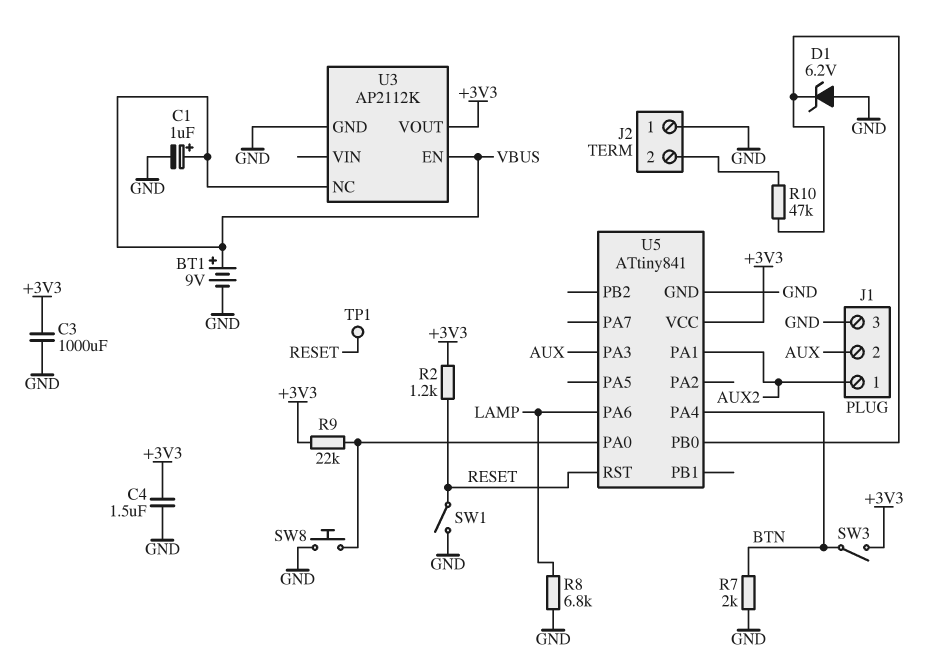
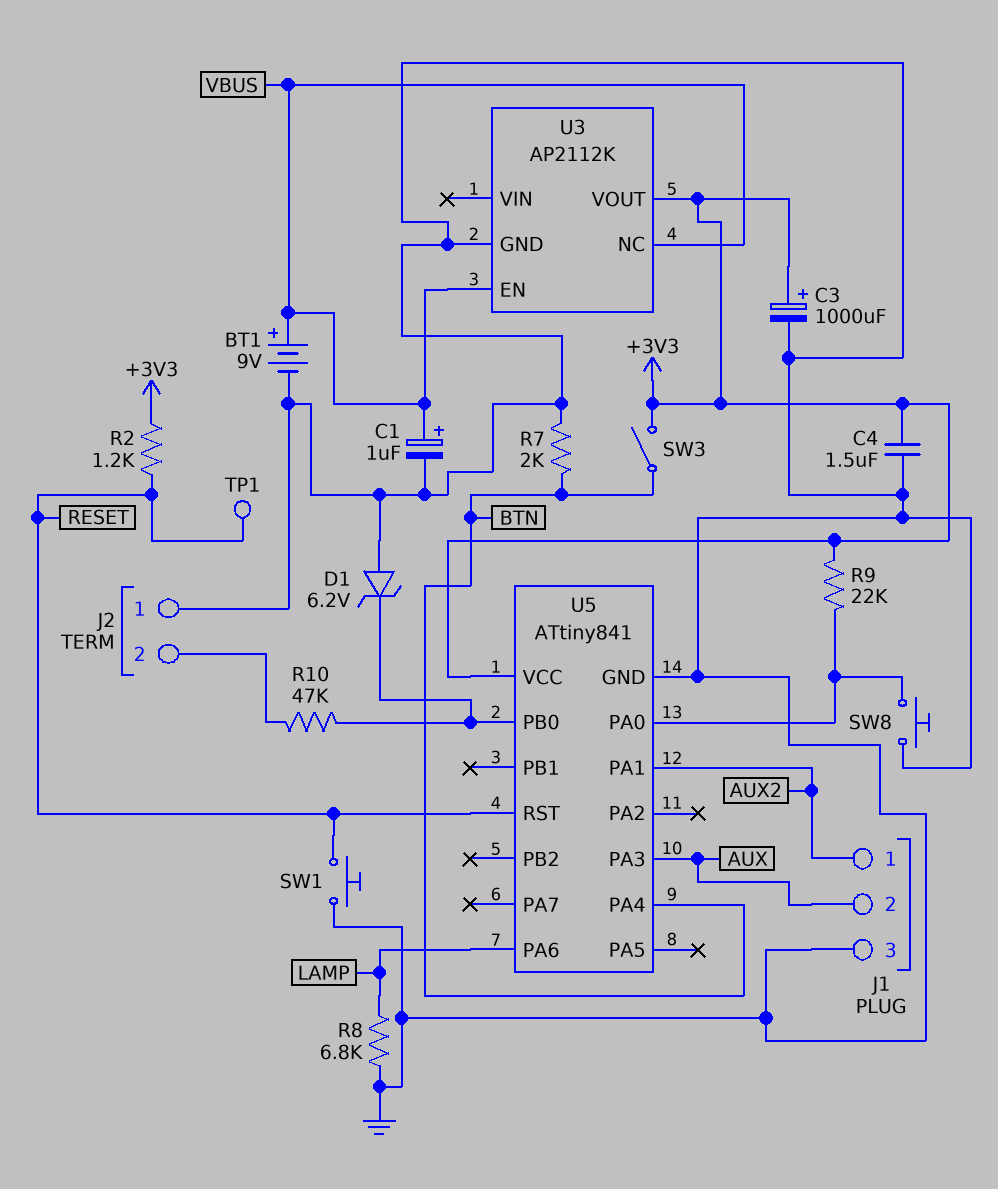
C3: 1000uF (+3V3, GND) -> 1000uF (plus +3V3, minus GND)
SW1: switch (GND, RESET) -> button (GND, RESET)

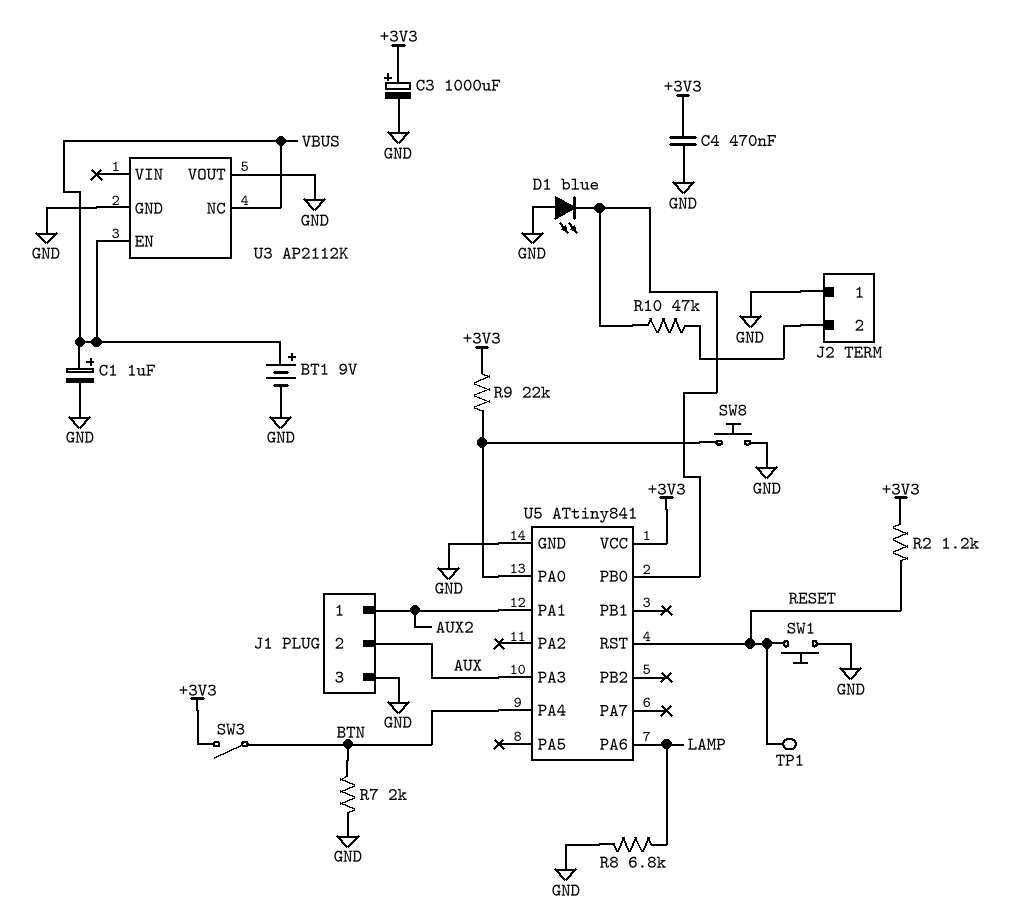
C4: 1.5uF (+3V3, GND) -> 470nF (+3V3, GND)
D1: zener 6.2V (A GND, K U5/PB0) -> LED blue (A GND, K U5/PB0)
U3 pin VOUT: +3V3 -> GND

